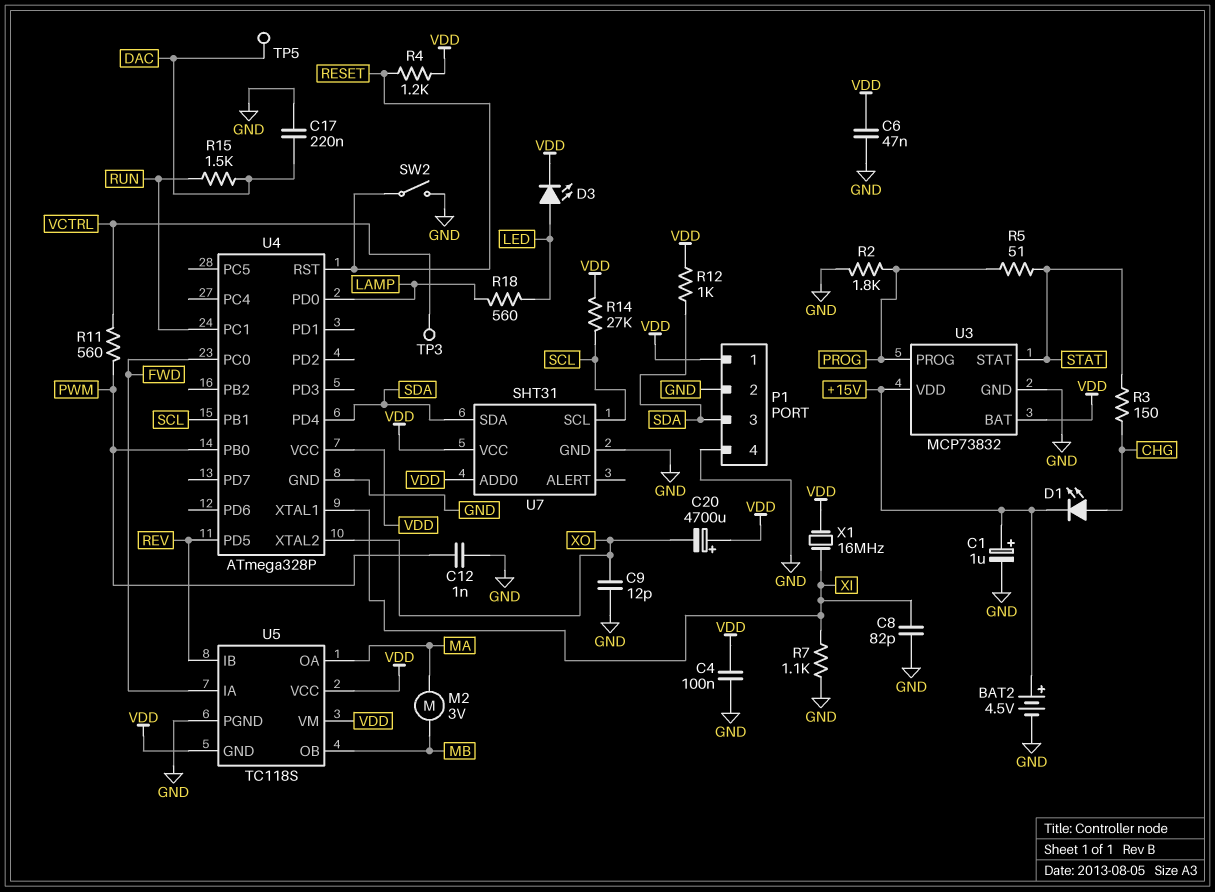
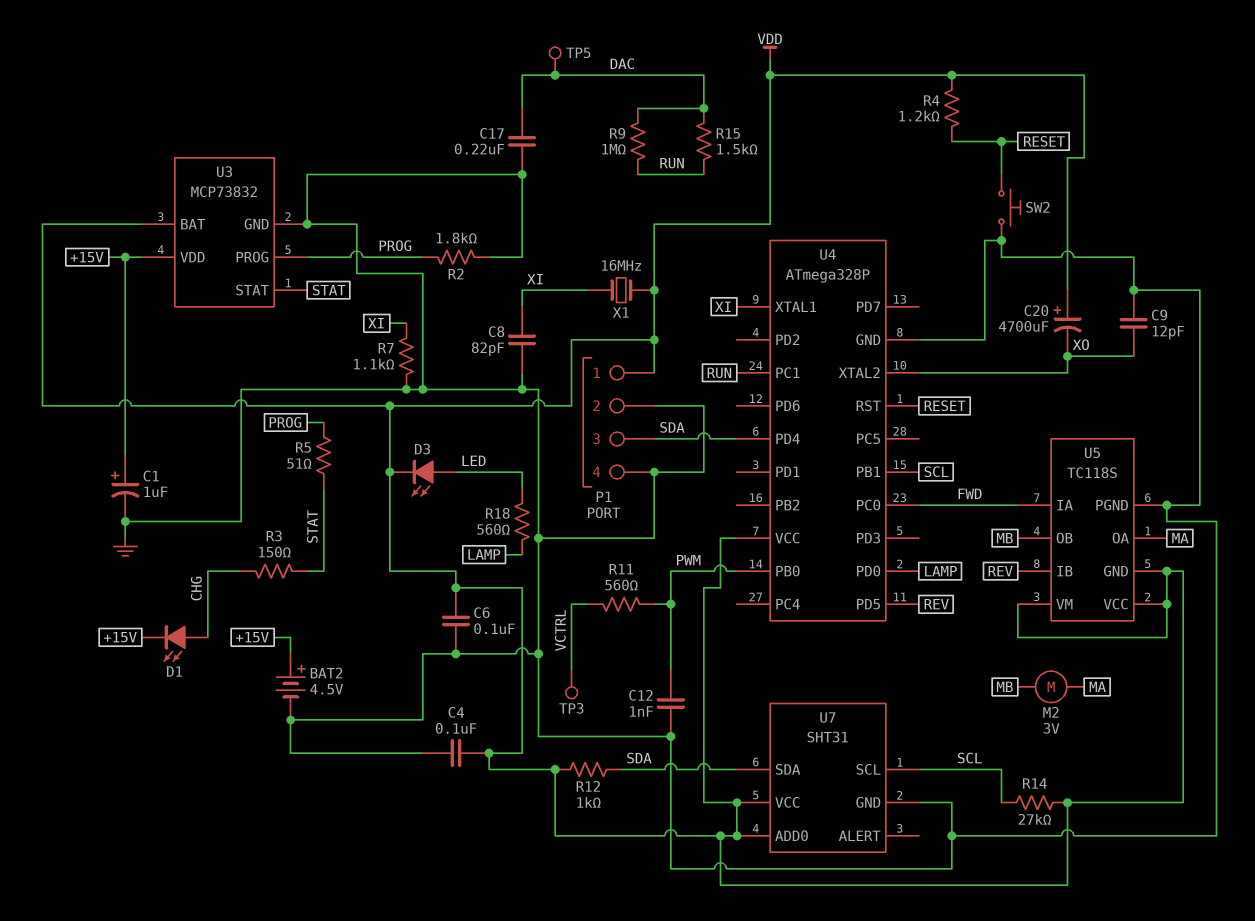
C6: 47nF (GND, VDD) -> 100nF (GND, VDD)
R9: none -> 1M (DAC, RUN)
SW2: switch (GND, RESET) -> button (GND, RESET)

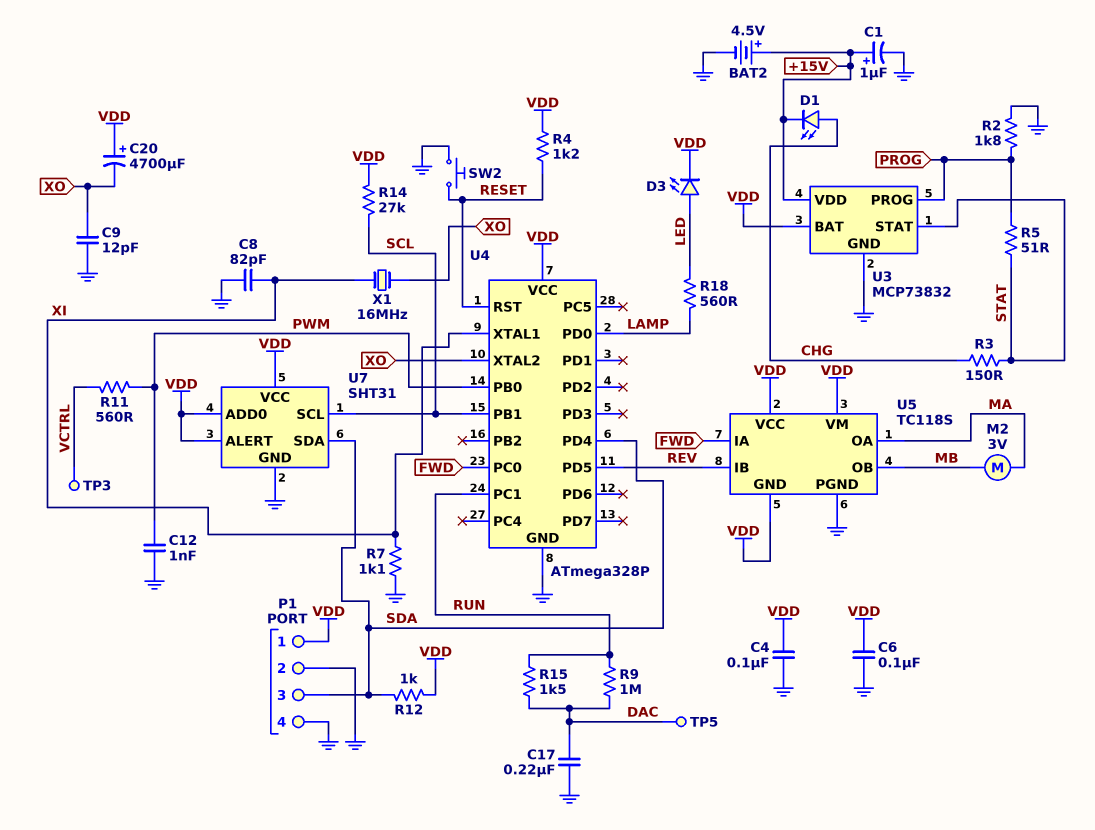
U7 pin ALERT: none -> VDD
X1: 16MHz (VDD, XI) -> 16MHz (XI, XO)

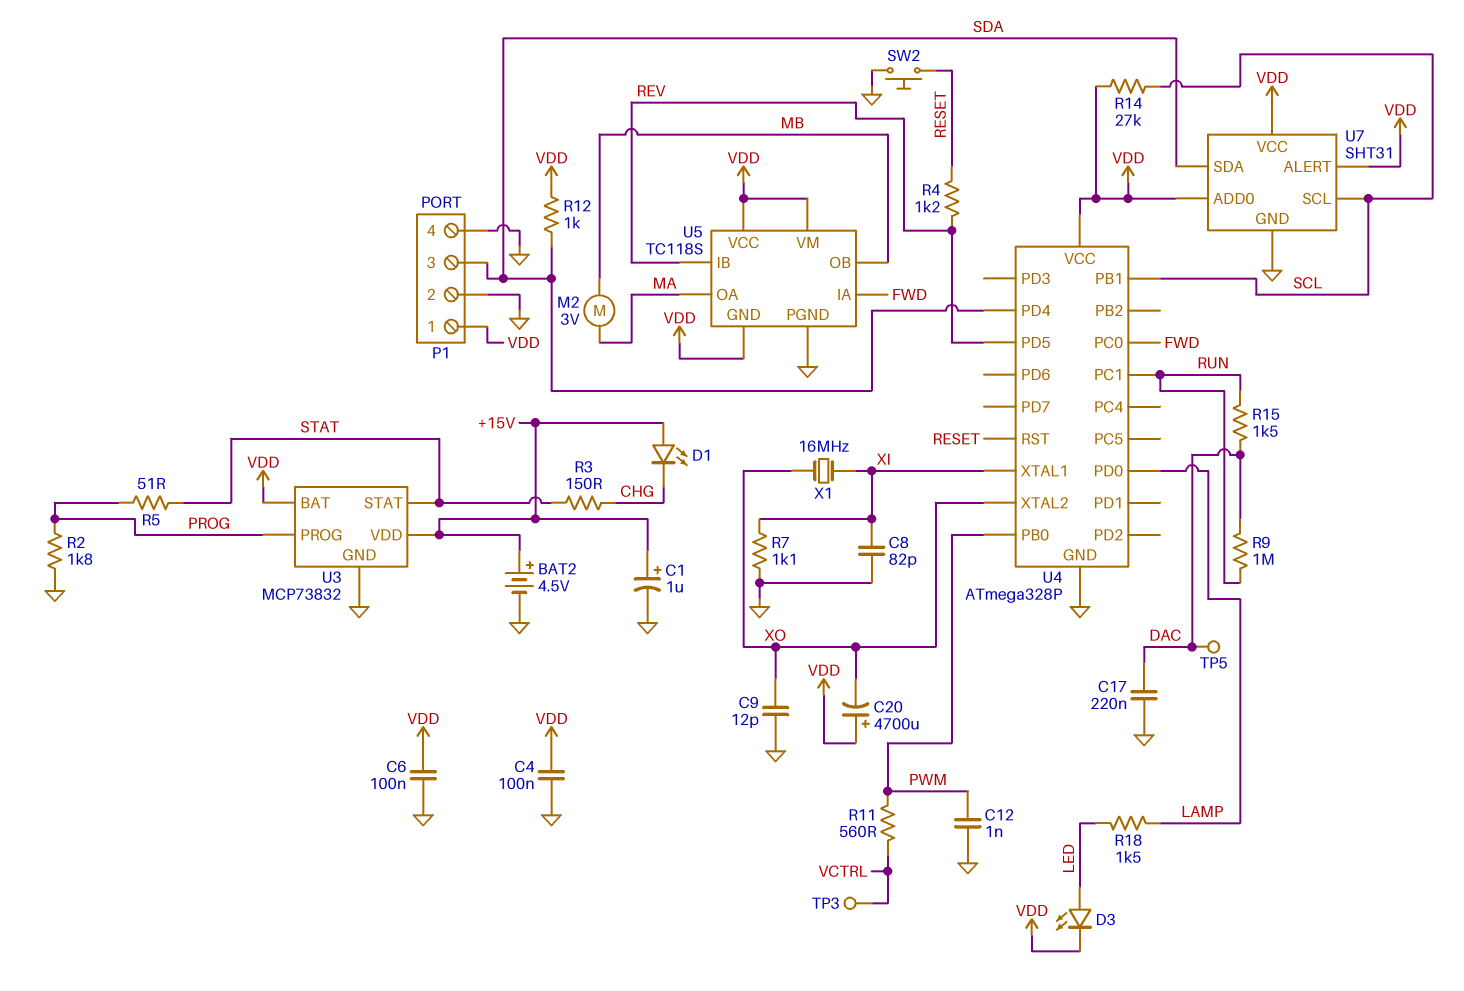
D1: LED (A CHG, K +15V) -> LED (A +15V, K CHG)
R4: 1.2k (RESET, VDD) -> 1.2k (RESET, REV)
R18: 560 (LAMP, LED) -> 1.5k (LAMP, LED)

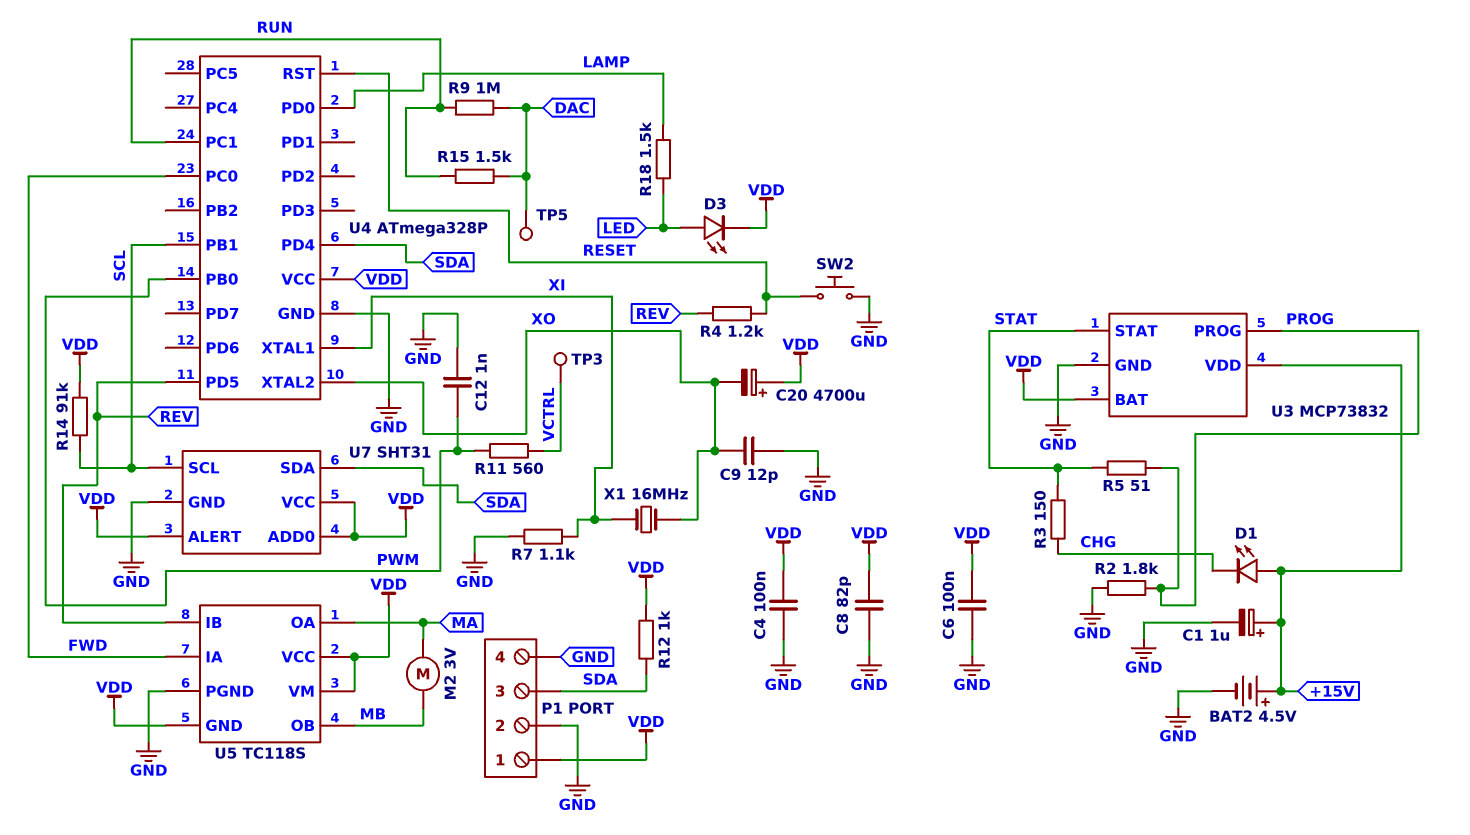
C8: 82pF (GND, XI) -> 82pF (GND, VDD)
C17: 220nF (DAC, GND) -> none
R14: 27k (SCL, VDD) -> 91k (SCL, VDD)

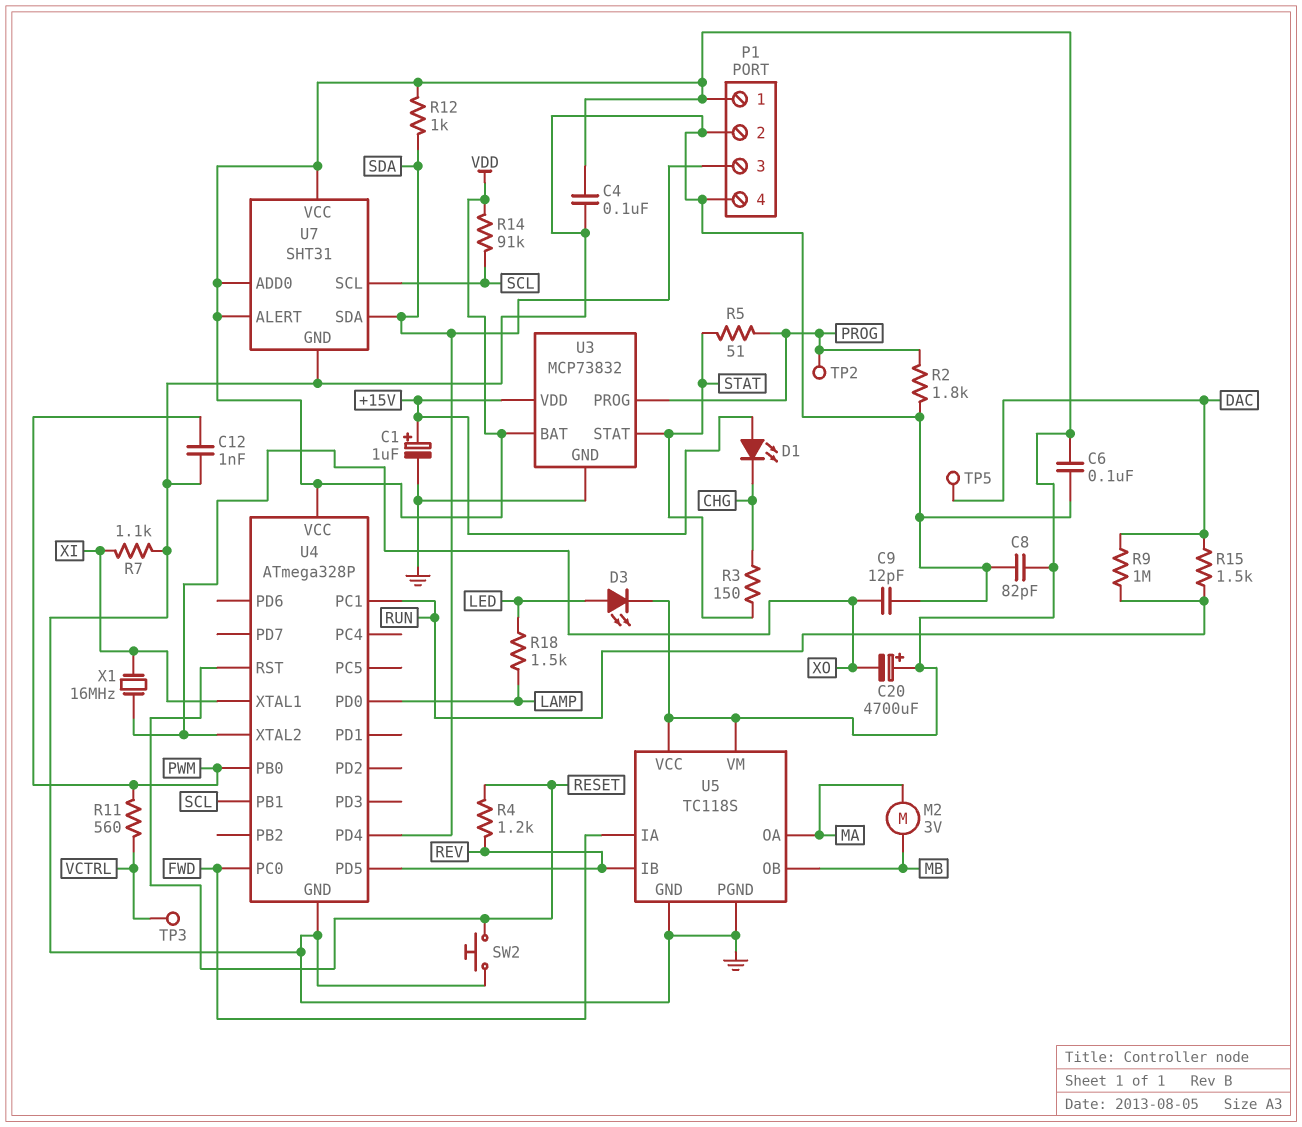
BAT2: 4.5V (plus +15V, minus GND) -> none
TP2: none -> test point (PROG)
U5 pin GND: VDD -> GND

